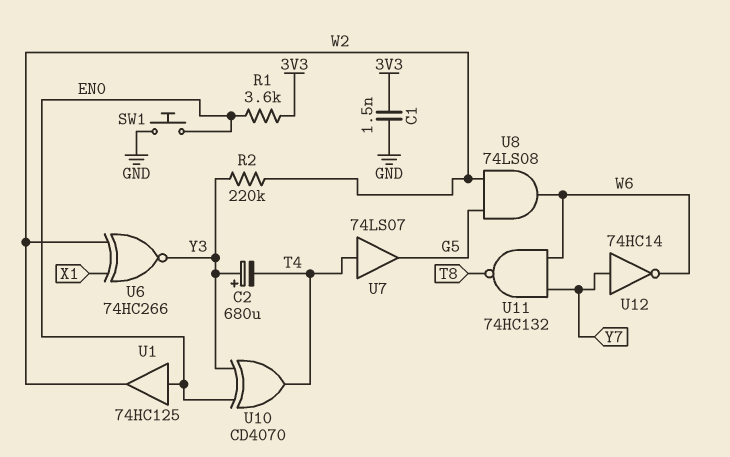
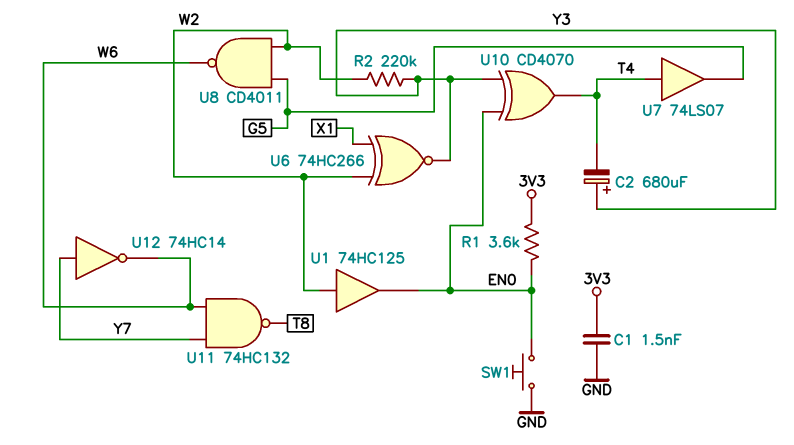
U1: buffer 74HC125 (in EN0, out W2) -> buffer 74HC125 (in W2, out EN0)
U8: AND 74LS08 (in G5, in W2, out W6) -> NAND CD4011 (in G5, in W2, out W6)

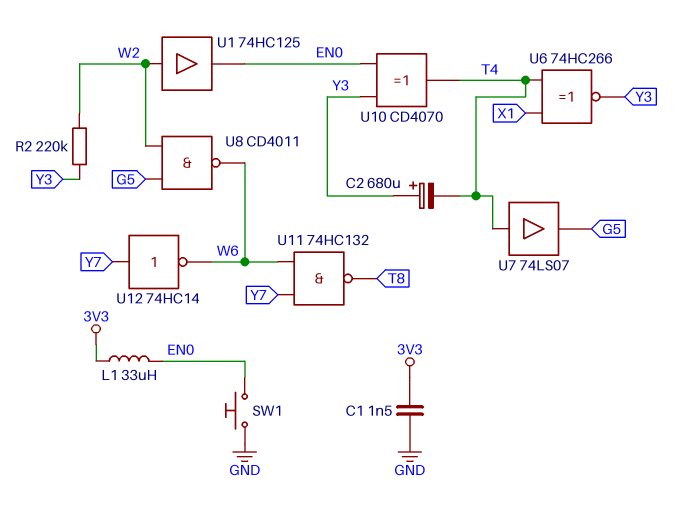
L1: none -> 33uH (3V3, EN0)
R1: 3.6k (3V3, EN0) -> none
U6: XNOR 74HC266 (in W2, in X1, out Y3) -> XNOR 74HC266 (in T4, in X1, out Y3)

